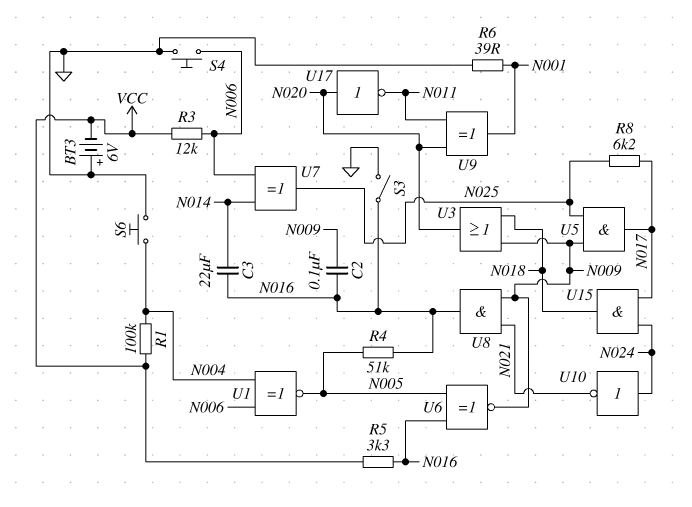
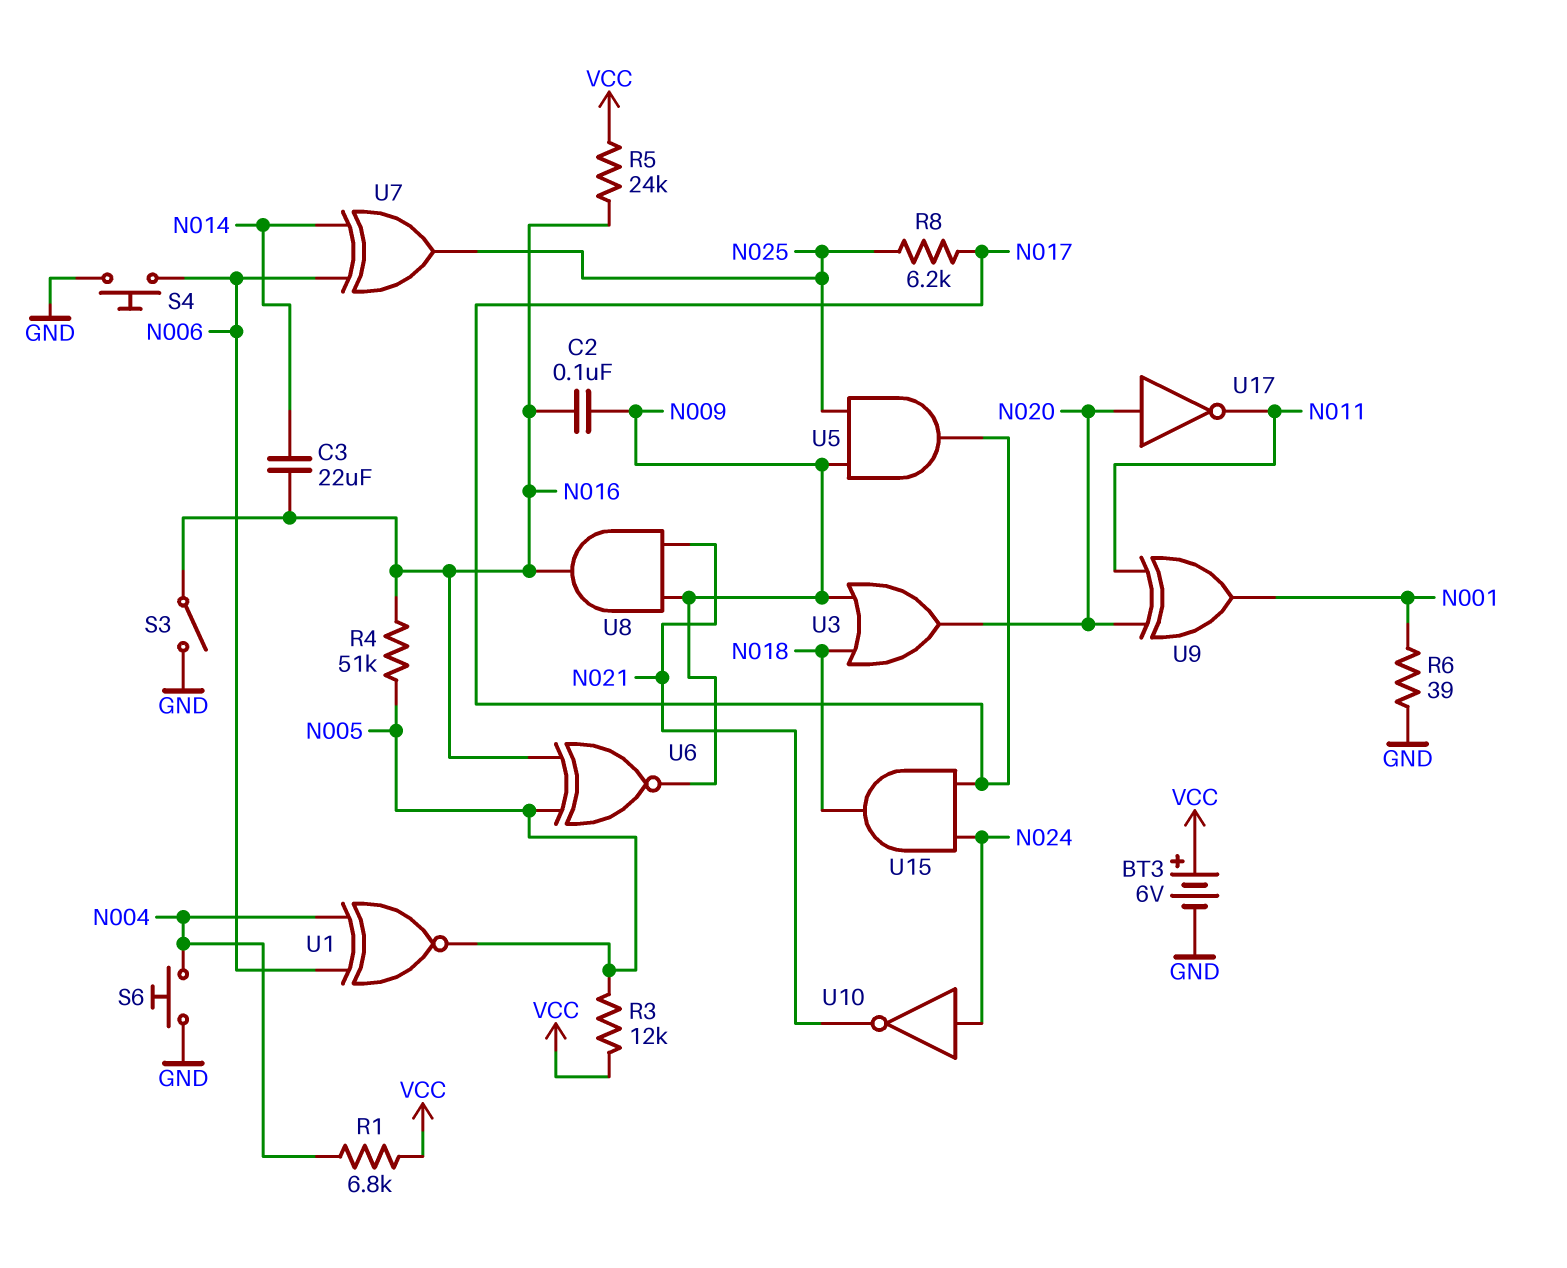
BT3: 6V (plus GND, minus VCC) -> 6V (plus VCC, minus GND)
R1: 100k (N004, VCC) -> 6.8k (N004, VCC)
R3: 12k (N006, VCC) -> 12k (N005, VCC)
R5: 3.3k (N016, VCC) -> 24k (N016, VCC)

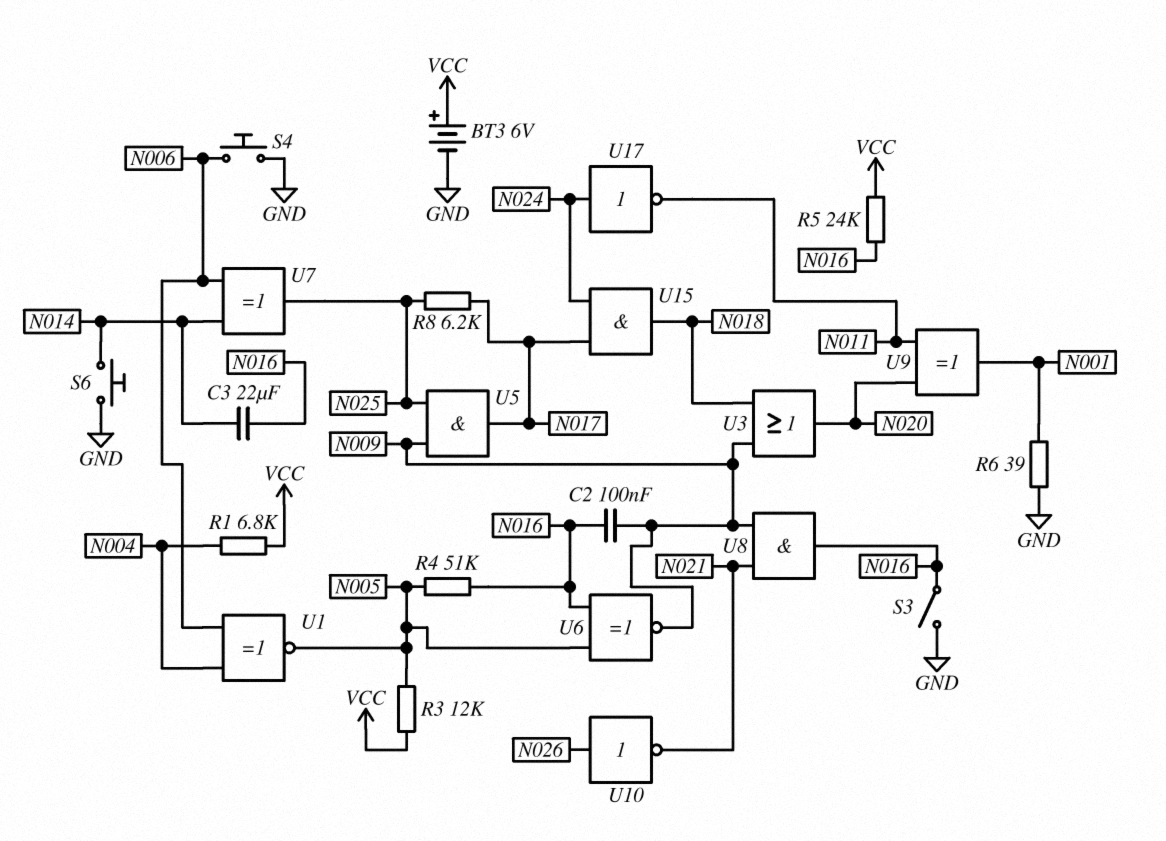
S6: button (GND, N004) -> button (GND, N014)
U10: NOT (in N024, out N021) -> NOT (in N026, out N021)
U17: NOT (in N020, out N011) -> NOT (in N024, out N011)

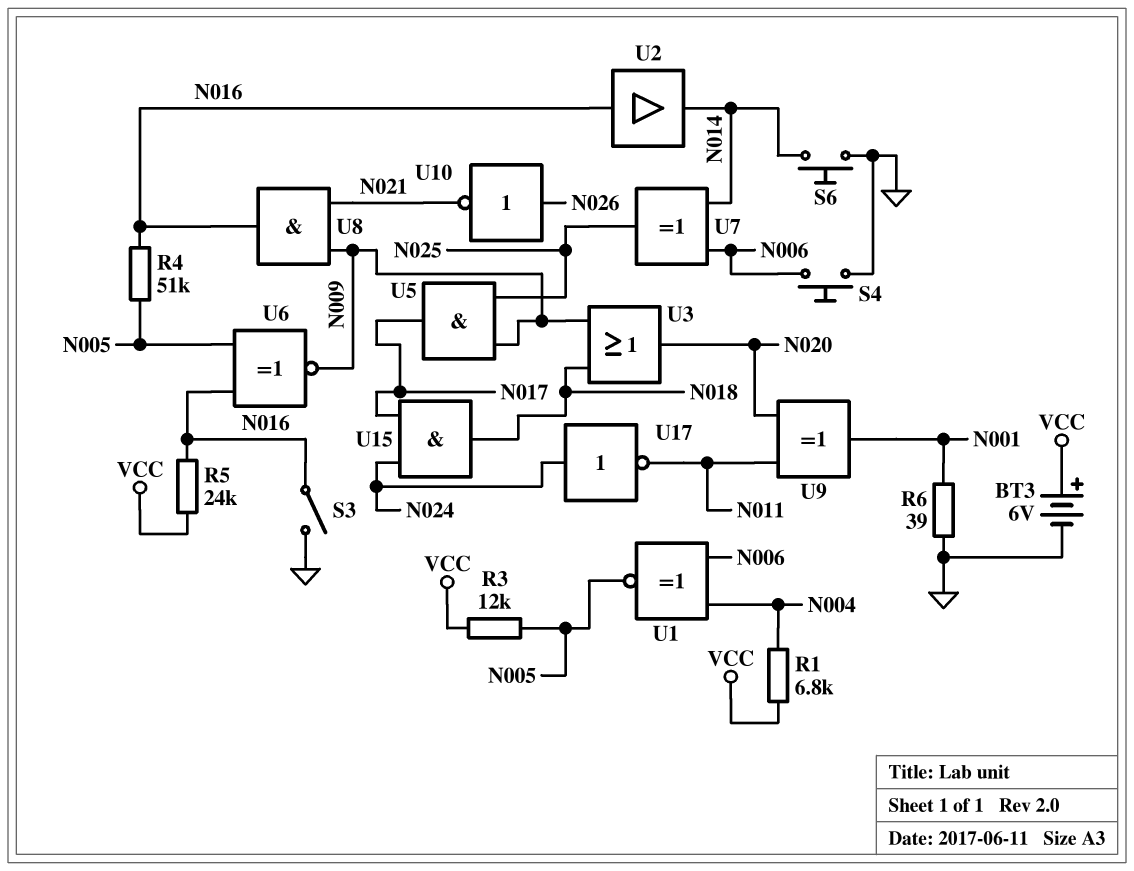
C2: 100nF (N009, N016) -> none
C3: 22uF (N014, N016) -> none
R8: 6.2k (N017, N025) -> none
U2: none -> buffer (in N016, out N014)

